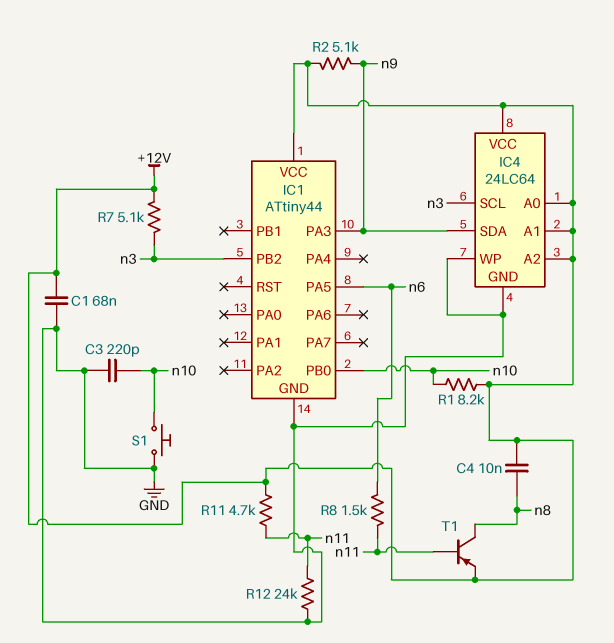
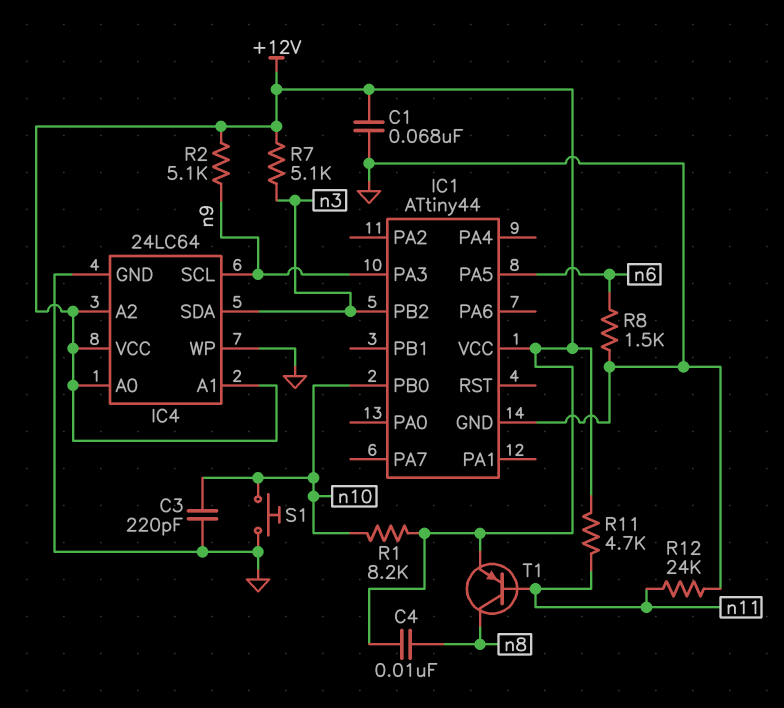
IC4 pin SCL: n3 -> n9
IC4 pin SDA: n9 -> n3
R8: 1.5k (n6, n11) -> 1.5k (GND, n6)

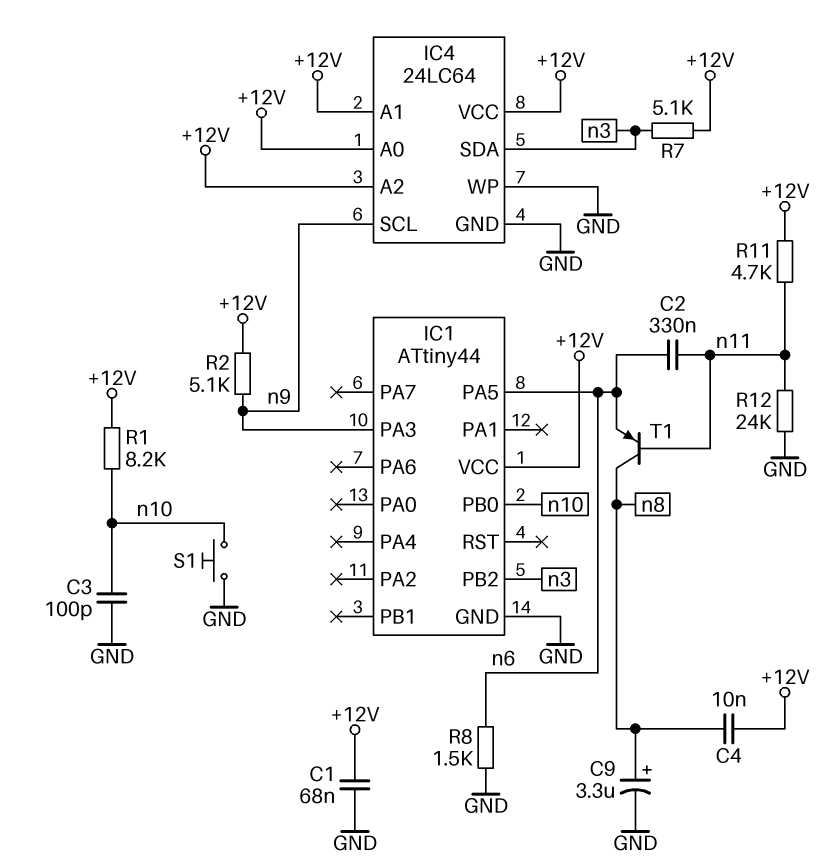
C2: none -> 330nF (n6, n11)
C3: 220pF (GND, n10) -> 100pF (GND, n10)
C9: none -> 3.3uF (plus n8, minus GND)
T1: PNP (B n11, C n8, E +12V) -> PNP (B n11, C n8, E n6)

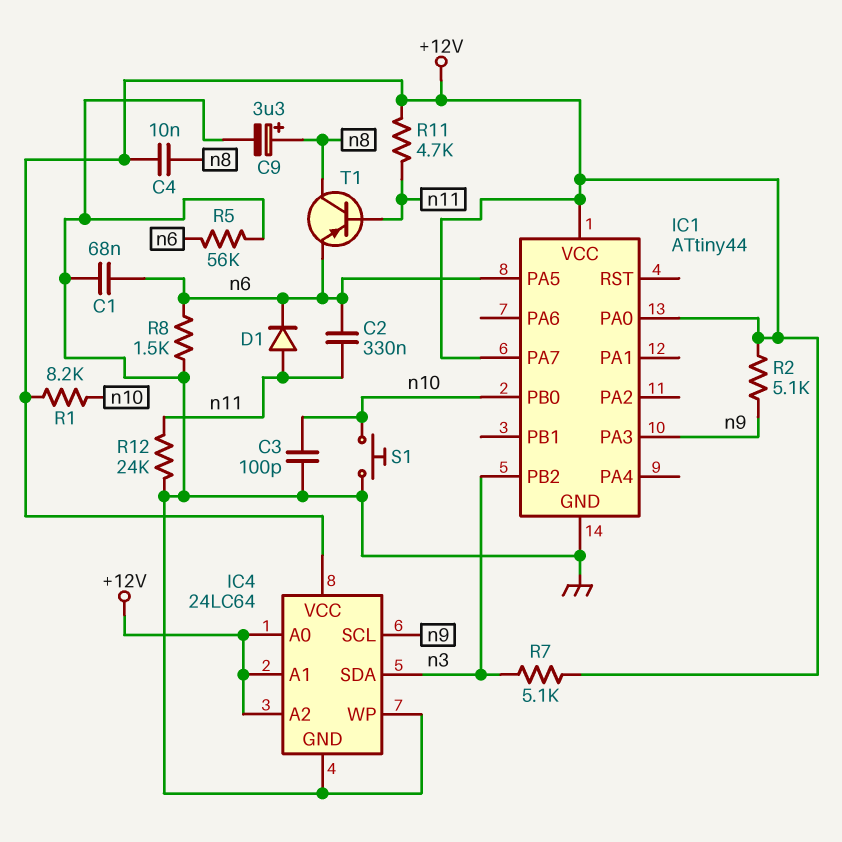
C1: 68nF (+12V, GND) -> 68nF (GND, n6)
D1: none -> diode (A n11, K n6)
IC1 pin PA0: none -> +12V
IC1 pin PA7: none -> +12V
R5: none -> 56k (GND, n6)

